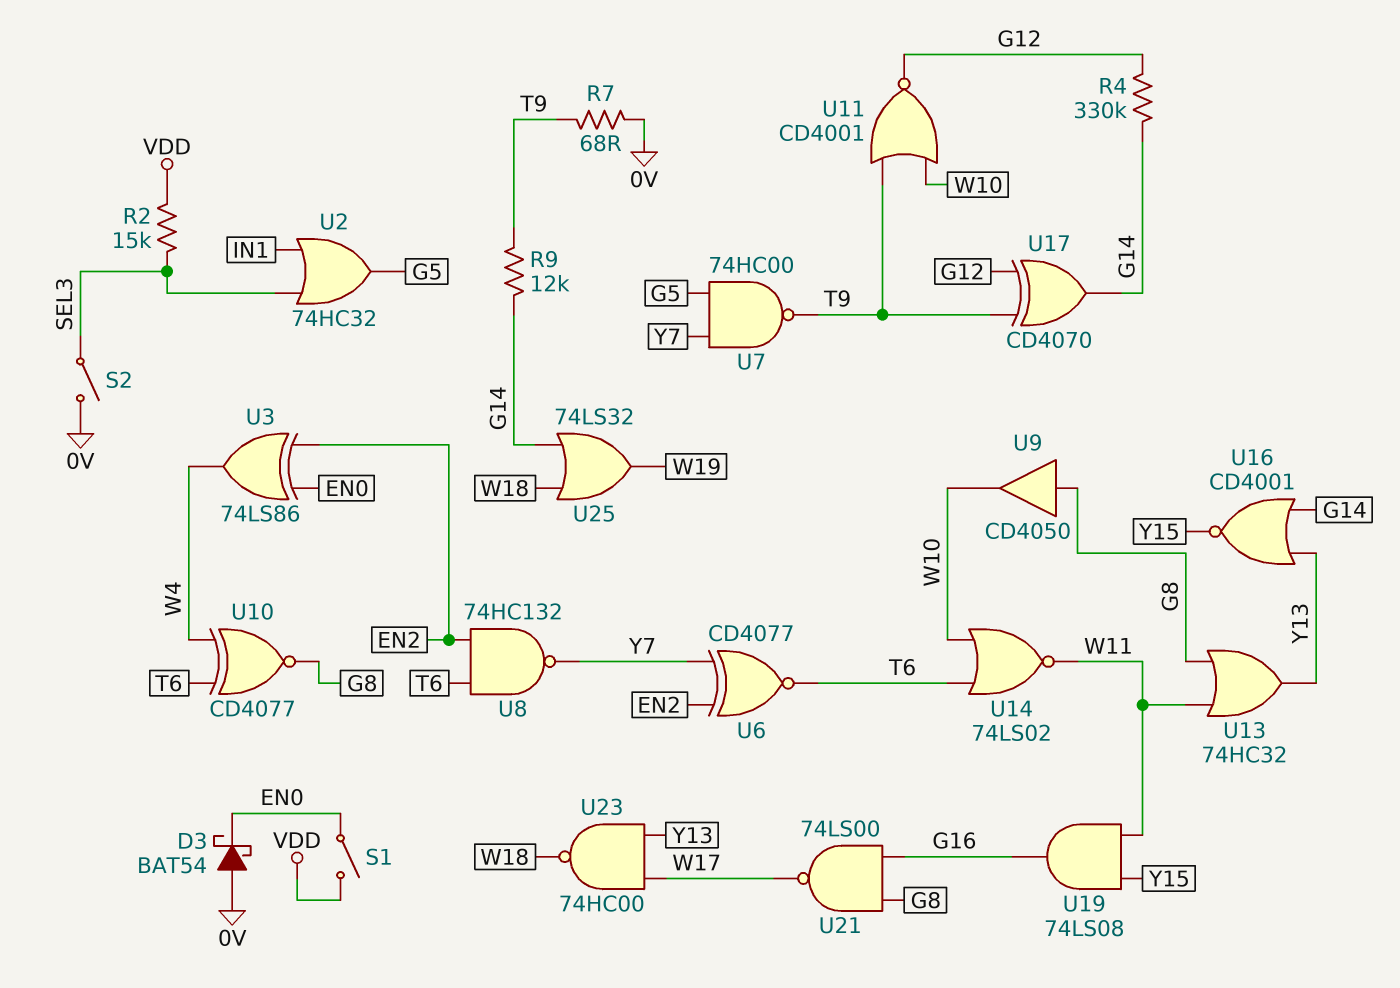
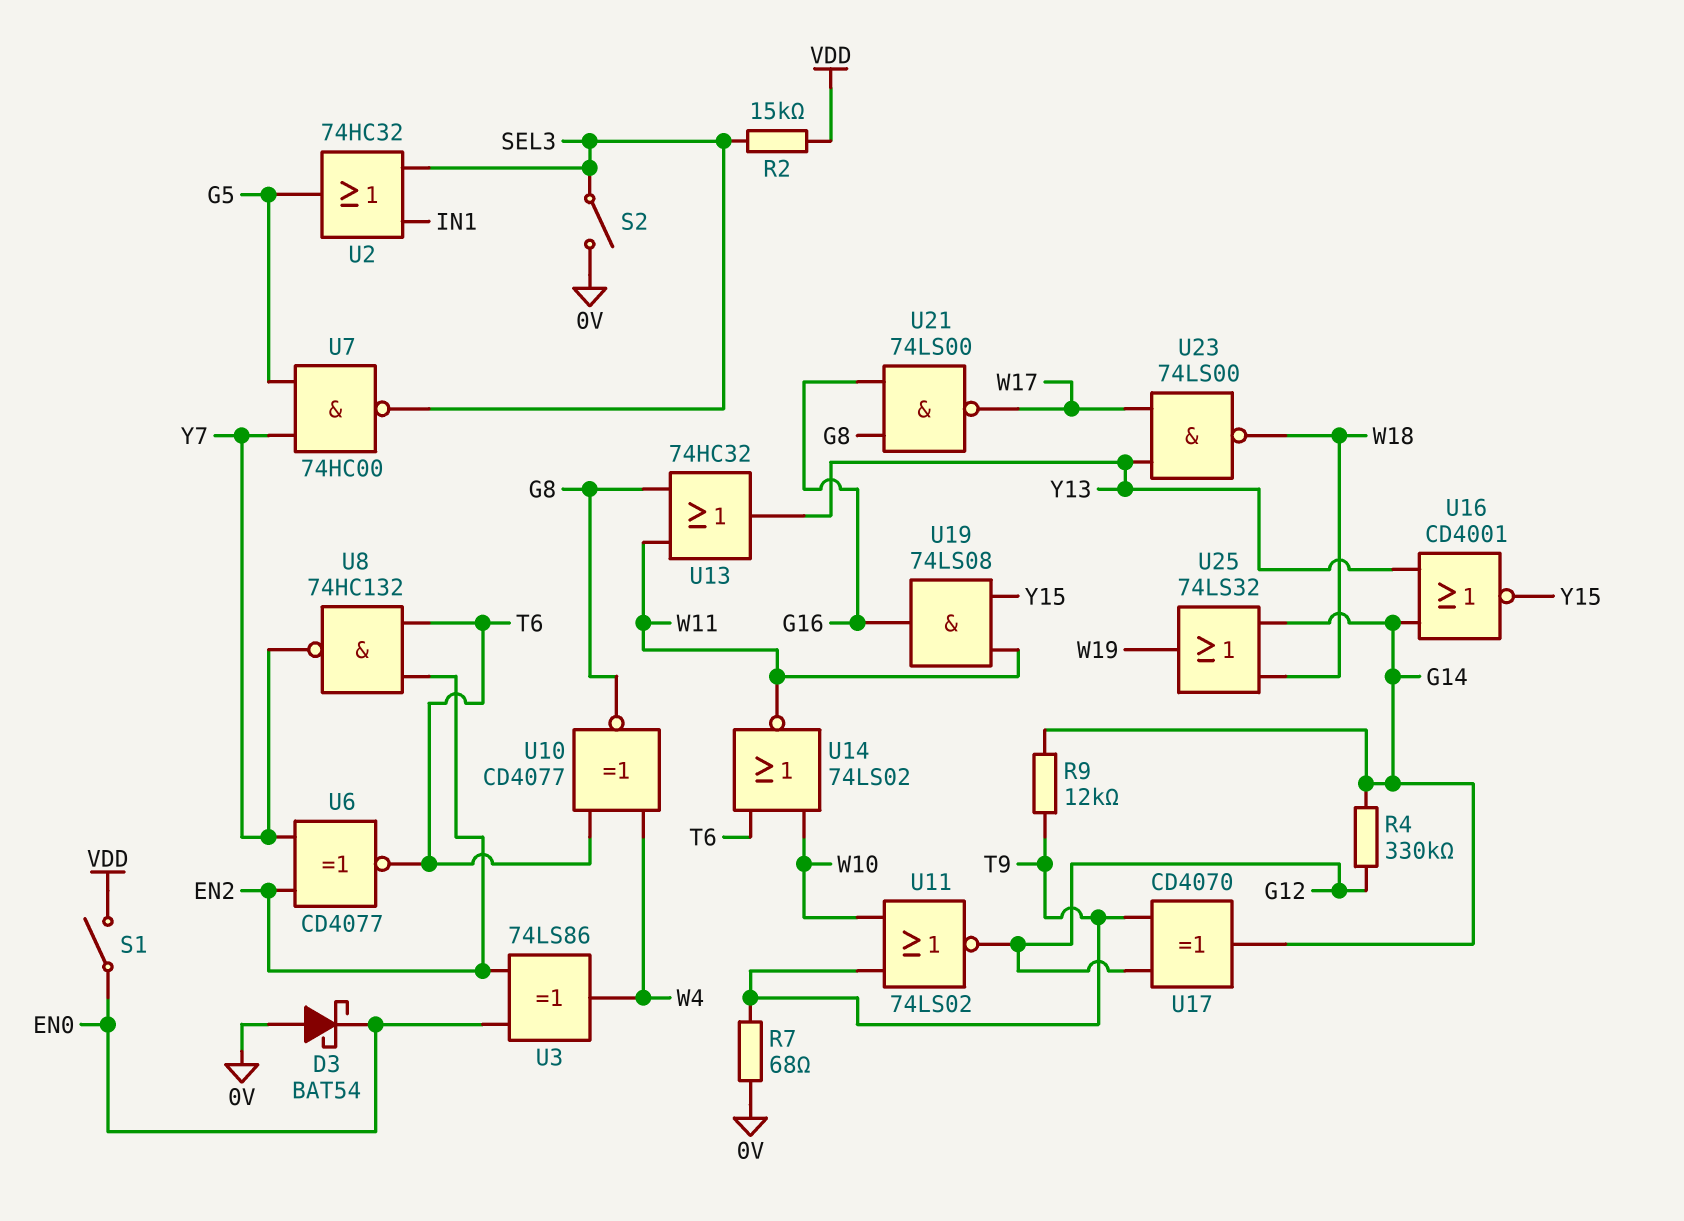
U7: NAND 74HC00 (in G5, in Y7, out T9) -> NAND 74HC00 (in G5, in Y7, out SEL3)
U9: buffer CD4050 (in G8, out W10) -> none
U11: NOR CD4001 (in T9, in W10, out G12) -> NOR 74LS02 (in T9, in W10, out G12)
U23: NAND 74HC00 (in W17, in Y13, out W18) -> NAND 74LS00 (in W17, in Y13, out W18)

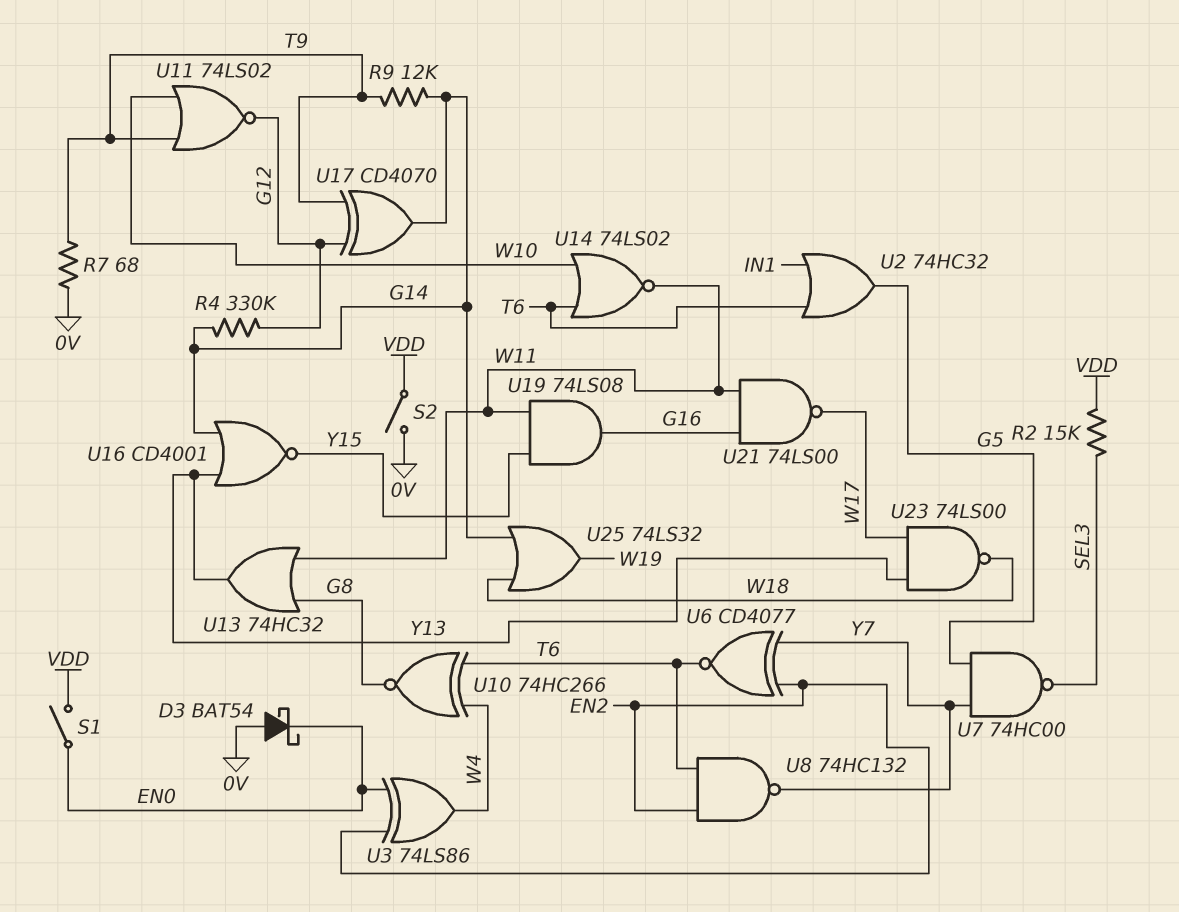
S2: switch (0V, SEL3) -> switch (0V, VDD)
U2: OR 74HC32 (in IN1, in SEL3, out G5) -> OR 74HC32 (in IN1, in T6, out G5)
U10: XNOR CD4077 (in T6, in W4, out G8) -> XNOR 74HC266 (in T6, in W4, out G8)
U21: NAND 74LS00 (in G8, in G16, out W17) -> NAND 74LS00 (in G16, in W11, out W17)

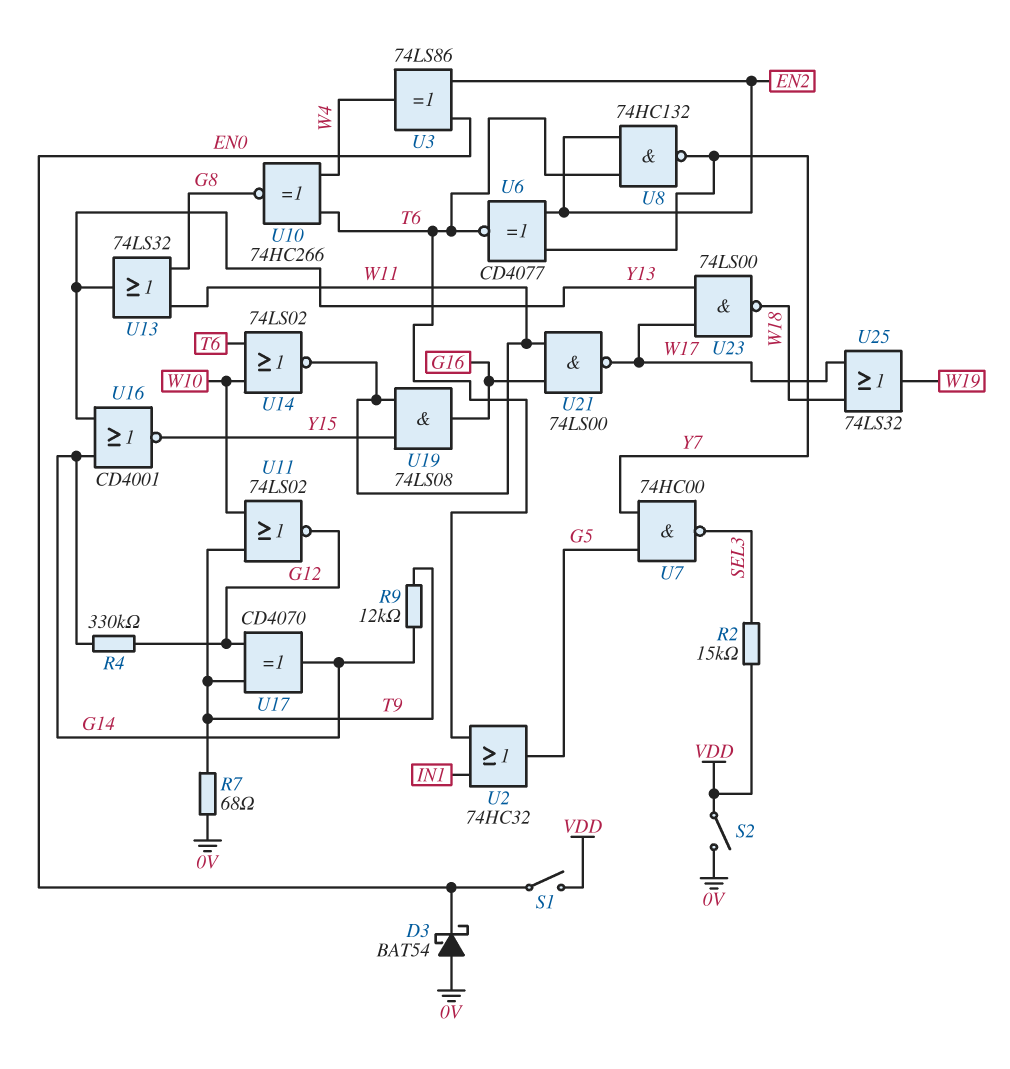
U13: OR 74HC32 (in G8, in W11, out Y13) -> OR 74LS32 (in G8, in W11, out Y13)
U25: OR 74LS32 (in G14, in W18, out W19) -> OR 74LS32 (in W17, in W18, out W19)

